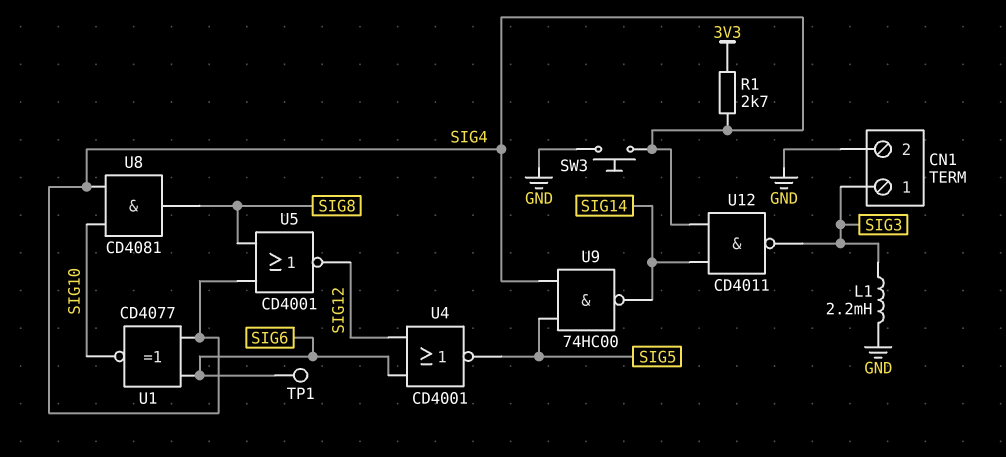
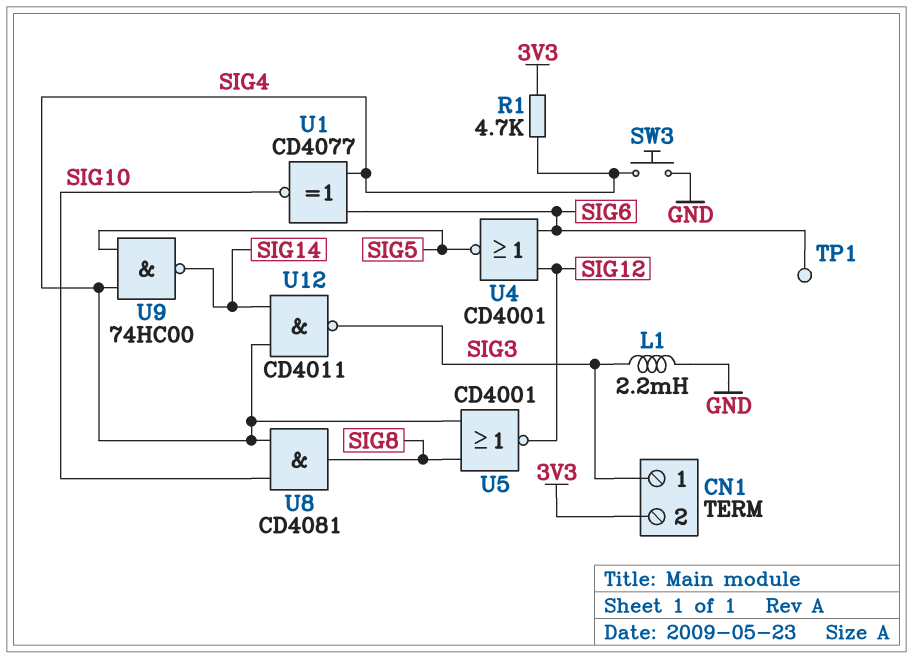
CN1 pin 2: GND -> 3V3
R1: 2.7k (3V3, SIG4) -> 4.7k (3V3, SIG4)

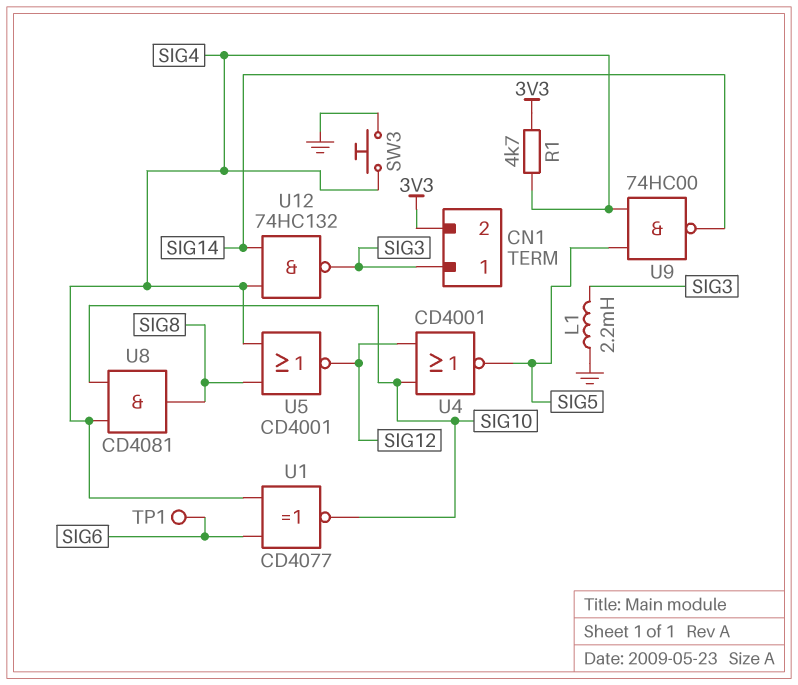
U4: NOR CD4001 (in SIG6, in SIG12, out SIG5) -> NOR CD4001 (in SIG10, in SIG12, out SIG5)
U12: NAND CD4011 (in SIG4, in SIG14, out SIG3) -> NAND 74HC132 (in SIG4, in SIG14, out SIG3)

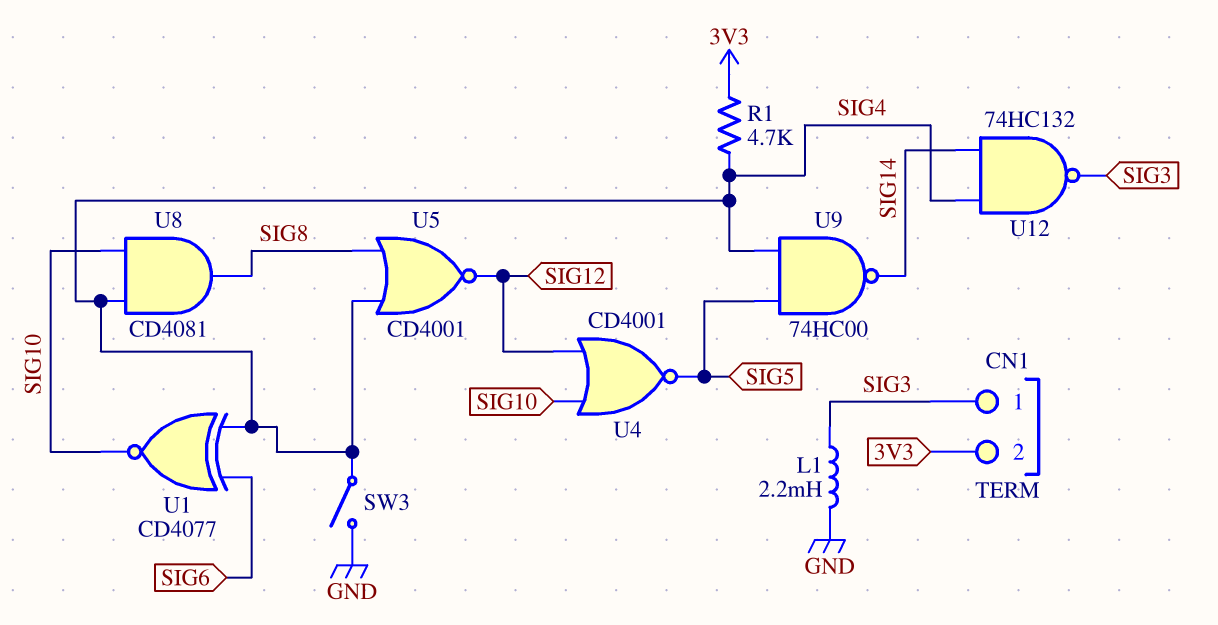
SW3: button (GND, SIG4) -> switch (GND, SIG4)
TP1: test point (SIG6) -> none

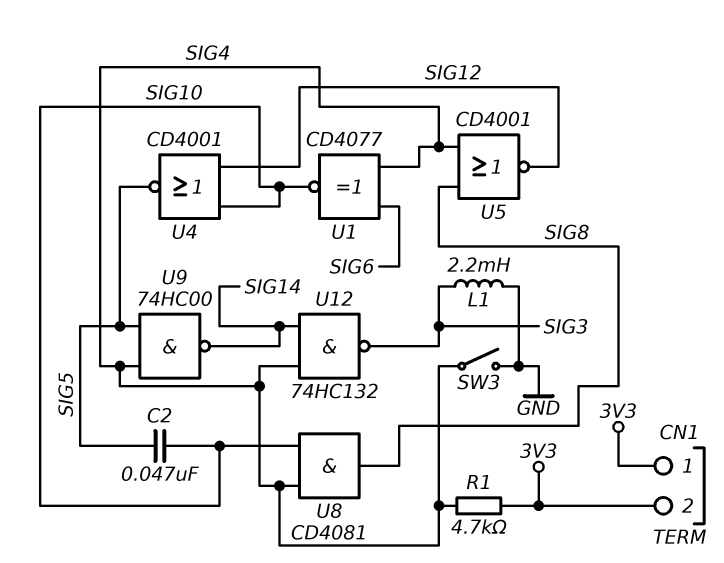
C2: none -> 47nF (SIG5, SIG10)
CN1 pin 1: SIG3 -> 3V3

